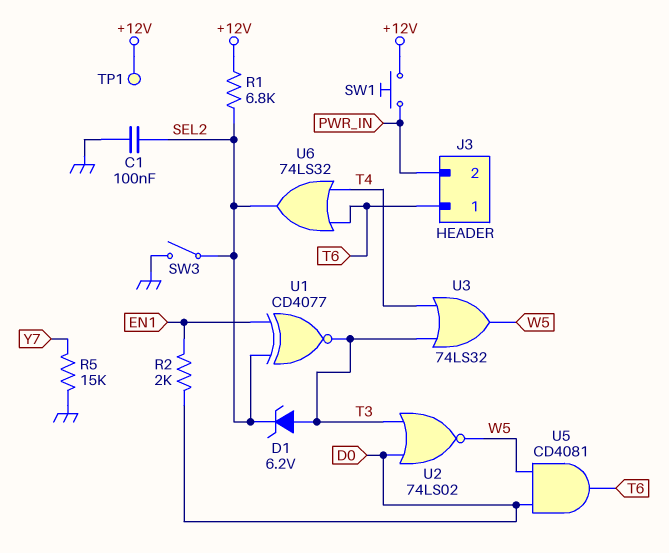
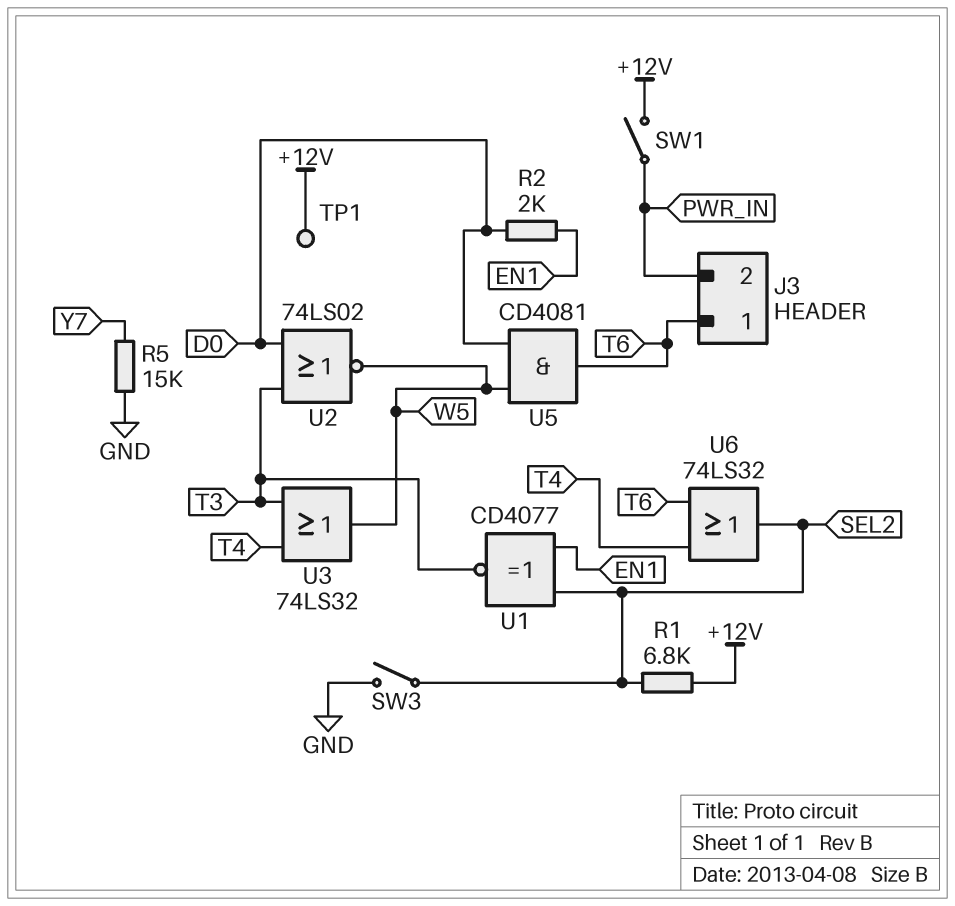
C1: 100nF (GND, SEL2) -> none
D1: zener 6.2V (A T3, K SEL2) -> none
SW1: button (+12V, PWR_IN) -> switch (+12V, PWR_IN)

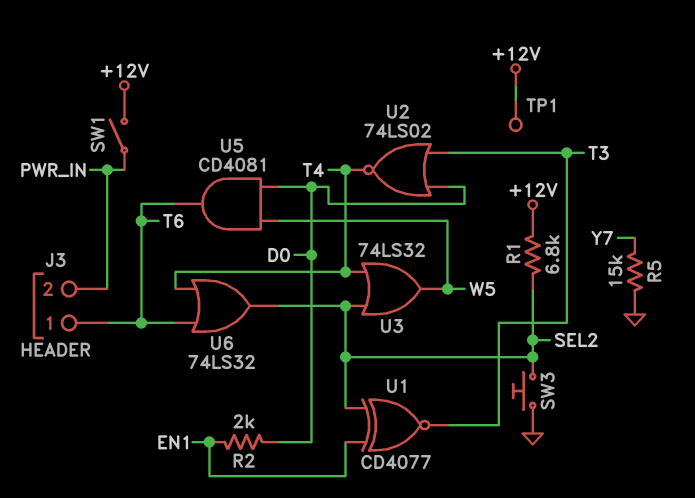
SW3: switch (GND, SEL2) -> button (GND, SEL2)
U2: NOR 74LS02 (in D0, in T3, out W5) -> NOR 74LS02 (in D0, in T3, out T4)
U3: OR 74LS32 (in T3, in T4, out W5) -> OR 74LS32 (in SEL2, in T4, out W5)

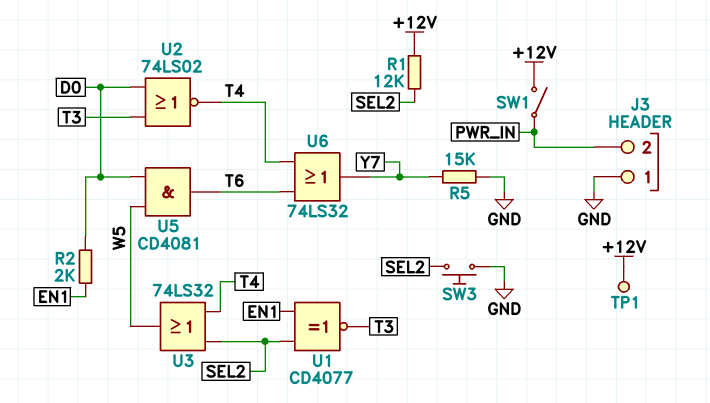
J3 pin 1: T6 -> GND
R1: 6.8k (+12V, SEL2) -> 12k (+12V, SEL2)
U6: OR 74LS32 (in T4, in T6, out SEL2) -> OR 74LS32 (in T4, in T6, out Y7)

